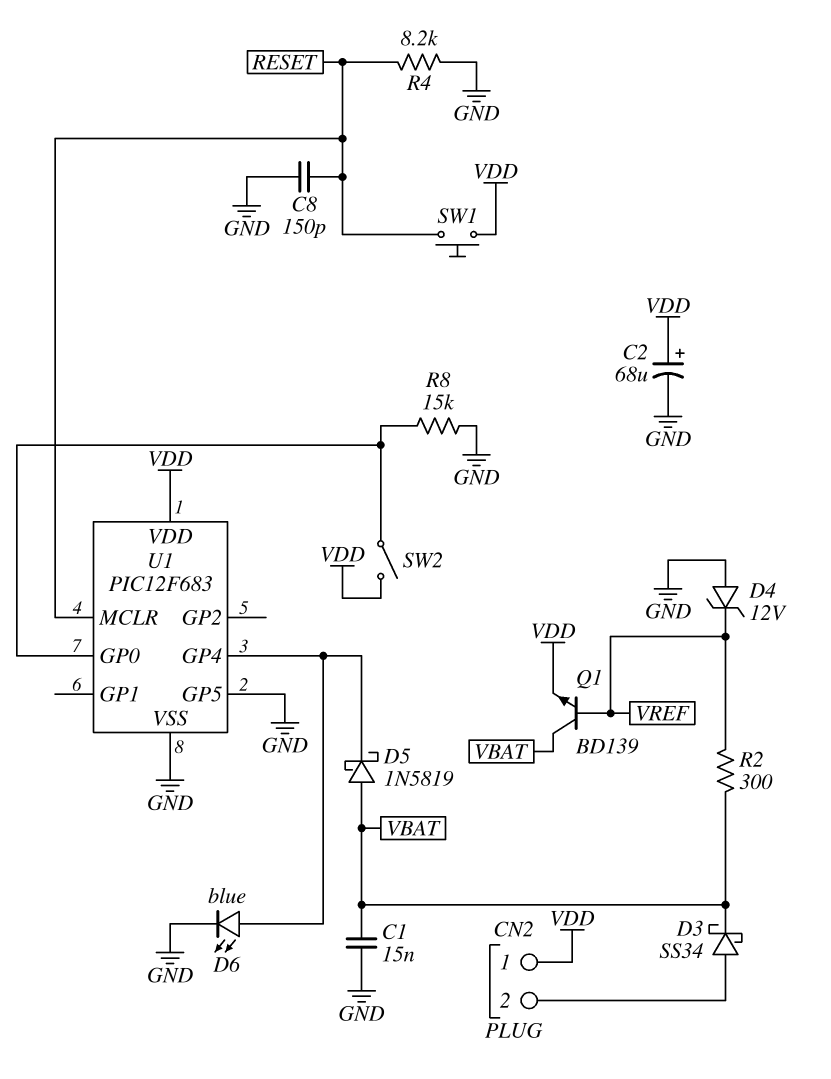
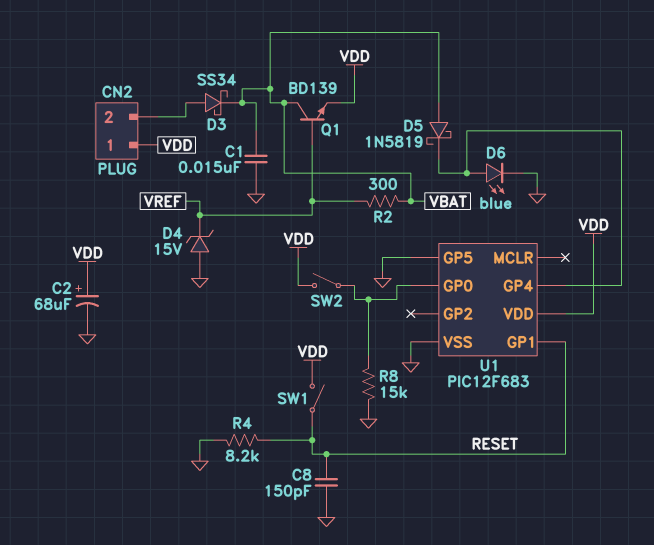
D4: zener 12V (A GND, K VREF) -> zener 15V (A GND, K VREF)
SW1: button (RESET, VDD) -> switch (RESET, VDD)
U1 pin GP1: none -> RESET
U1 pin MCLR: RESET -> none

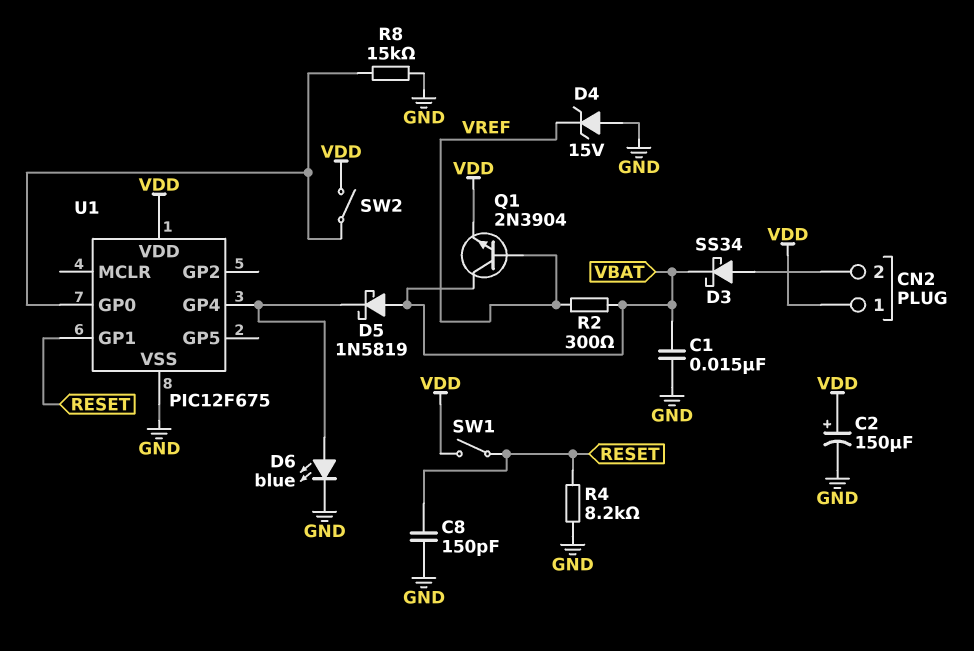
C2: 68uF (plus VDD, minus GND) -> 150uF (plus VDD, minus GND)
Q1: NPN BD139 (B VREF, C VBAT, E VDD) -> NPN 2N3904 (B VREF, C VBAT, E VDD)
U1: PIC12F683 -> PIC12F675
U1 pin GP5: GND -> none

